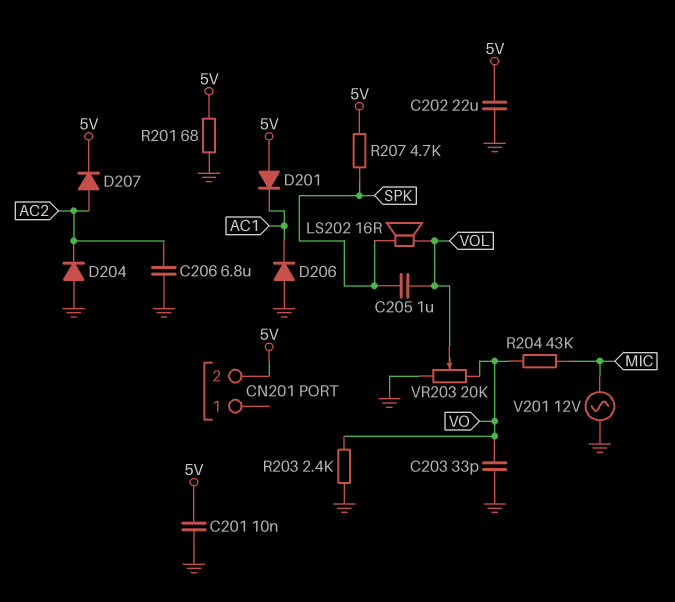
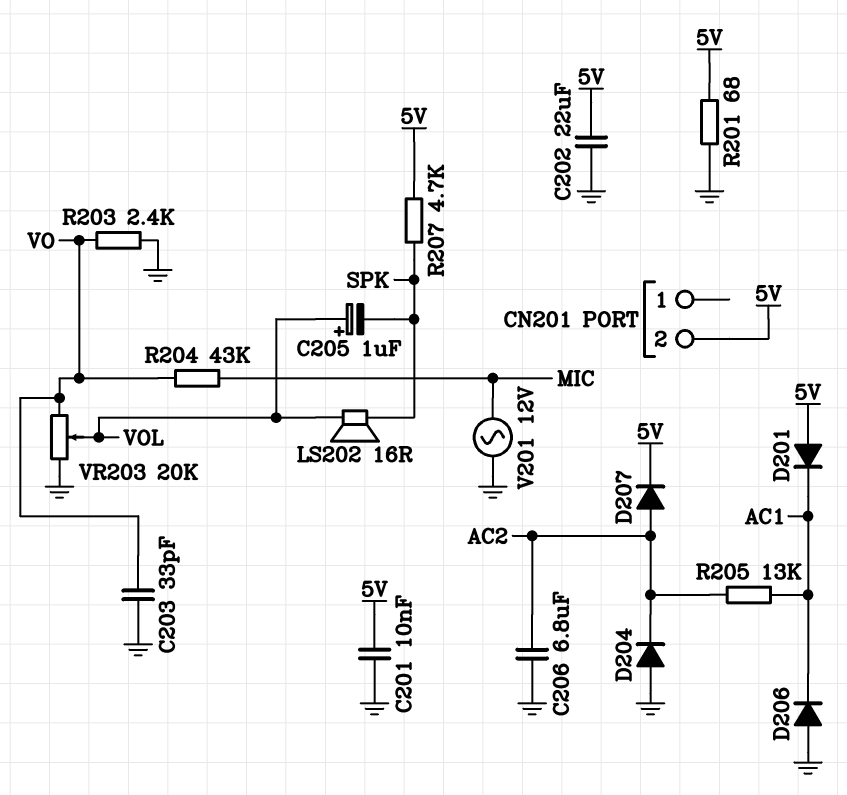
C205: 1uF (SPK, VOL) -> 1uF (plus VOL, minus SPK)
R205: none -> 13k (AC1, AC2)

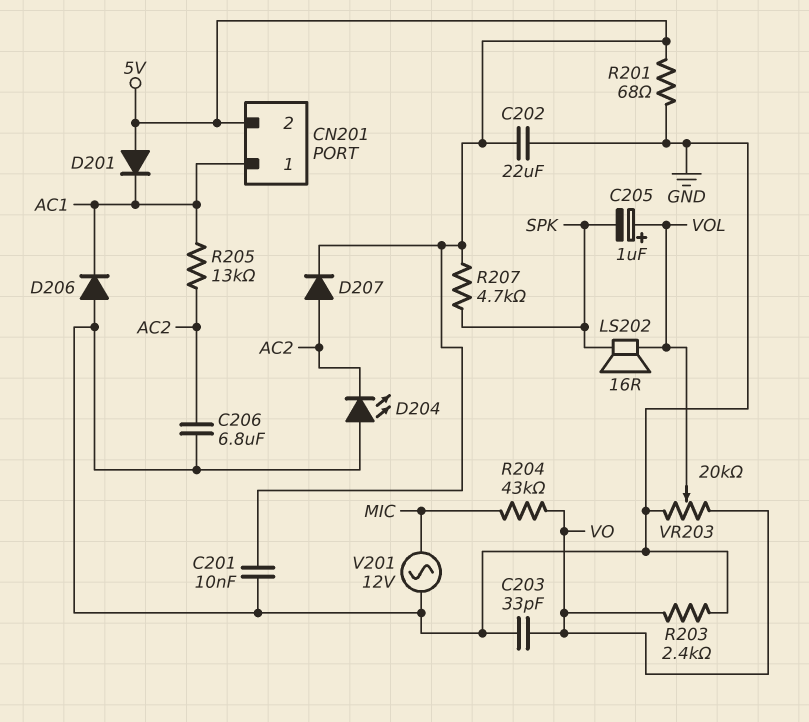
CN201 pin 1: none -> AC1
D204: diode (A GND, K AC2) -> LED (A GND, K AC2)

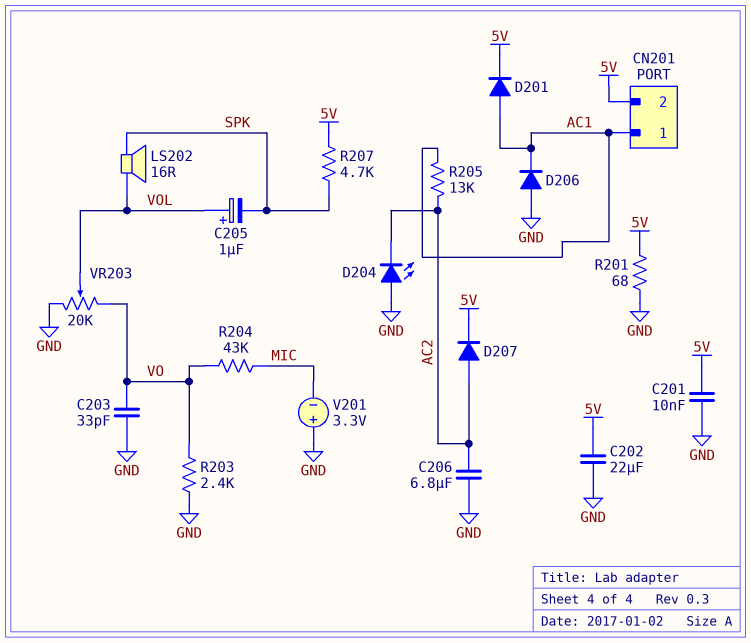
D201: diode (A 5V, K AC1) -> diode (A AC1, K 5V)
V201: AC 12V (GND, MIC) -> 3.3V (plus GND, minus MIC)

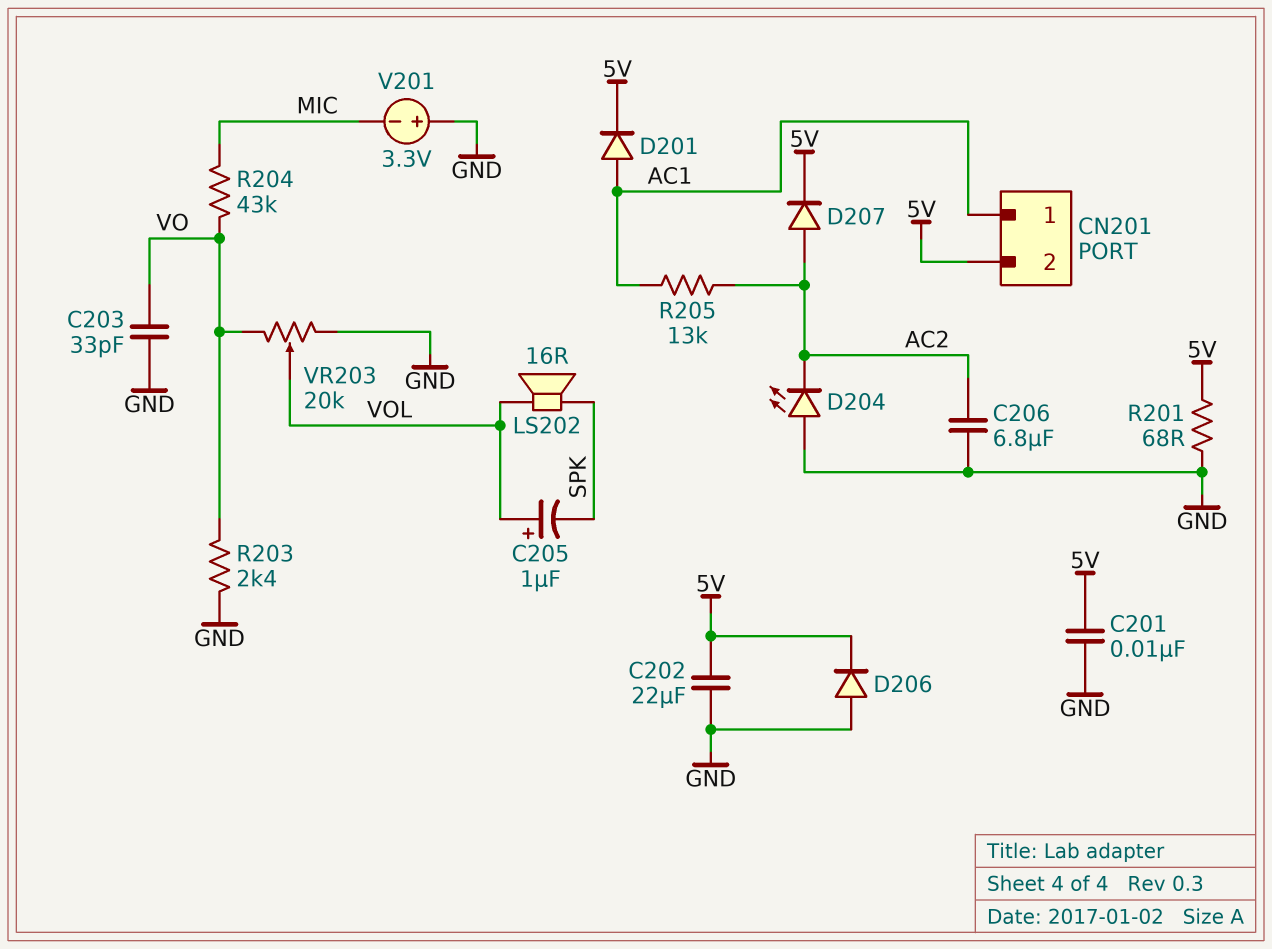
D206: diode (A GND, K AC1) -> diode (A GND, K 5V)
R207: 4.7k (5V, SPK) -> none

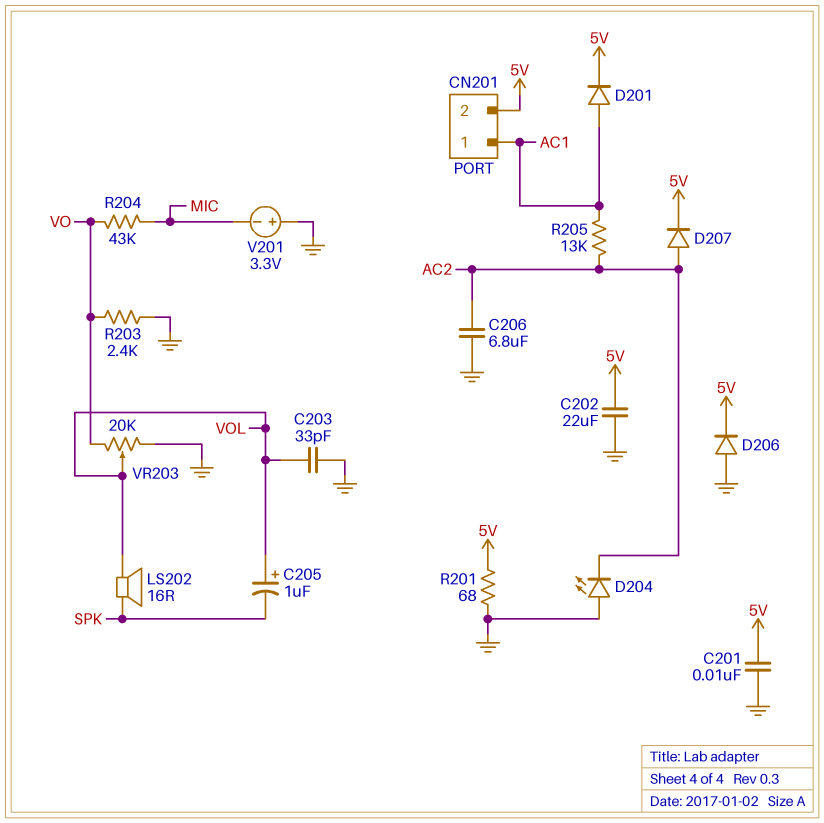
C203: 33pF (GND, VO) -> 33pF (GND, VOL)

